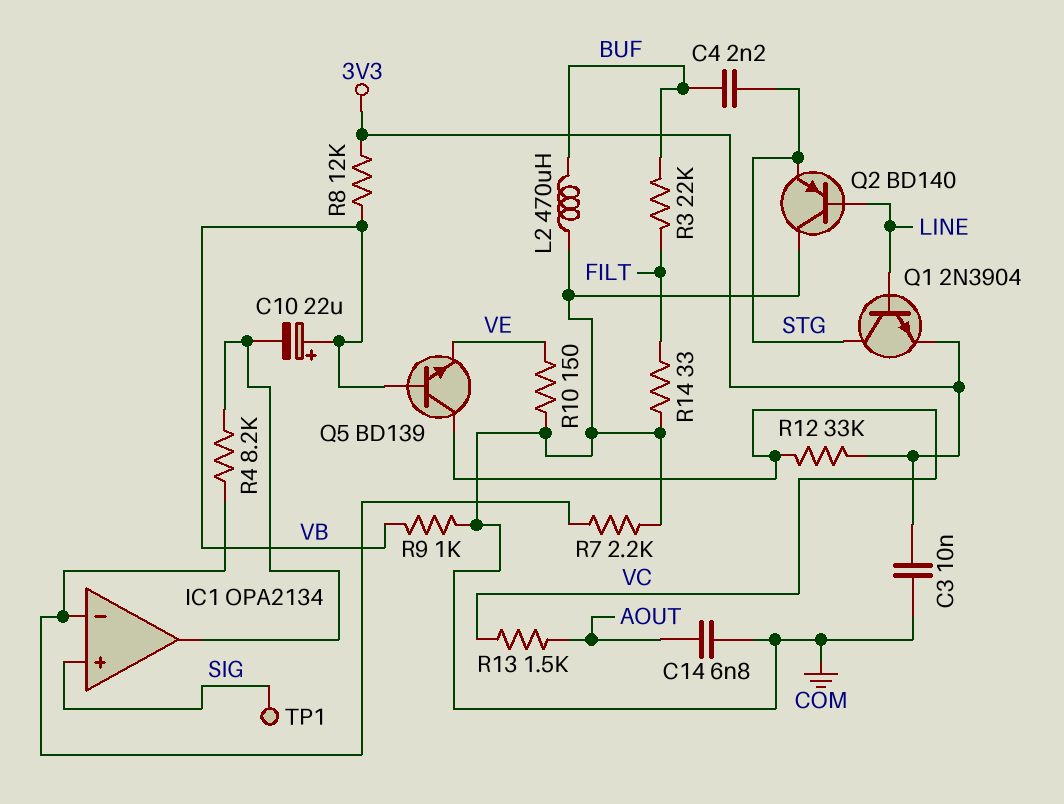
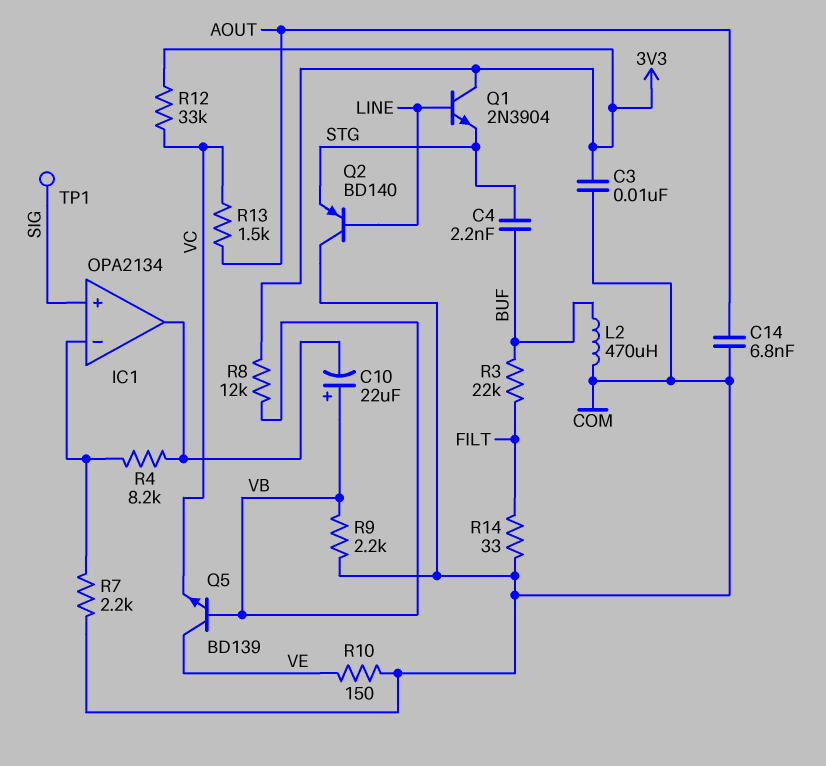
Q1: NPN 2N3904 (B LINE, C STG, E 3V3) -> NPN 2N3904 (B LINE, C 3V3, E STG)
Q5: NPN BD139 (B VB, C VC, E VE) -> NPN BD139 (B VB, C VE, E VC)
R9: 1k (COM, VB) -> 2.2k (COM, VB)

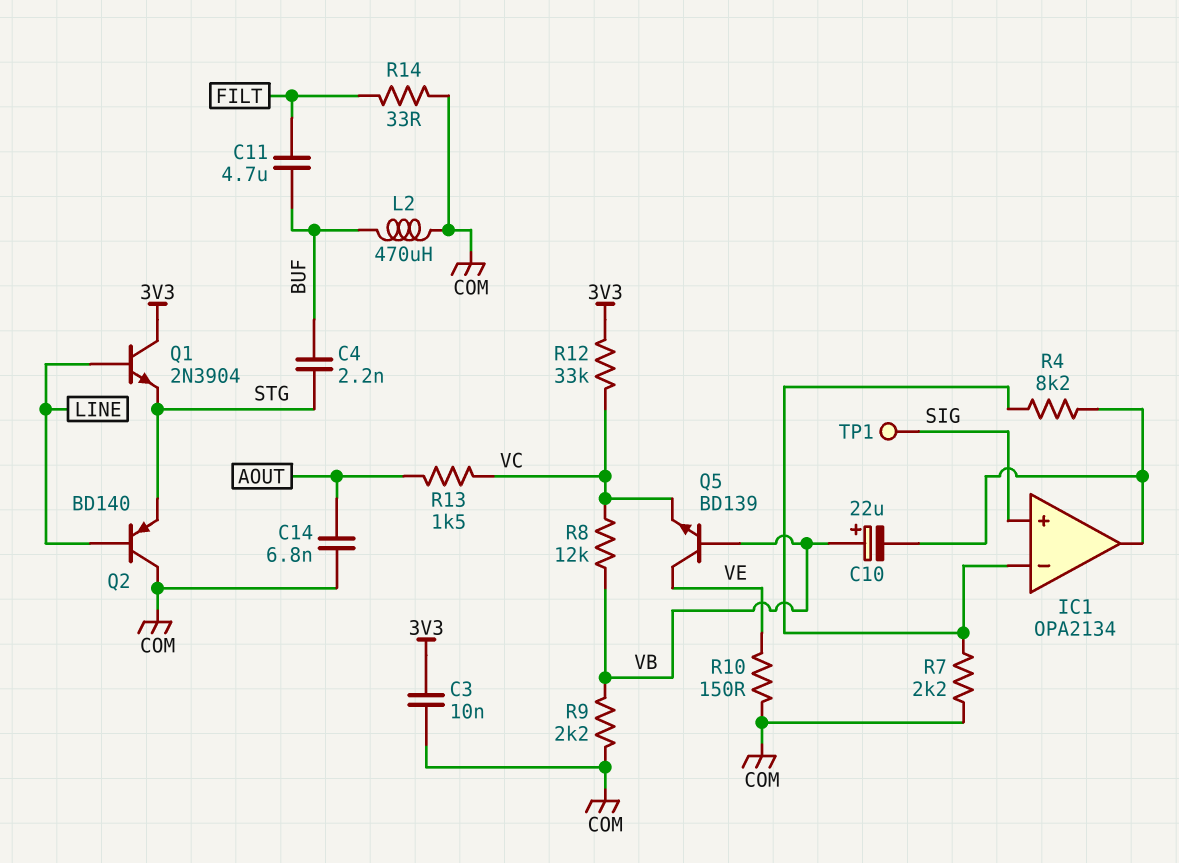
C11: none -> 4.7uF (BUF, FILT)
R3: 22k (BUF, FILT) -> none
R8: 12k (3V3, VB) -> 12k (VB, VC)

